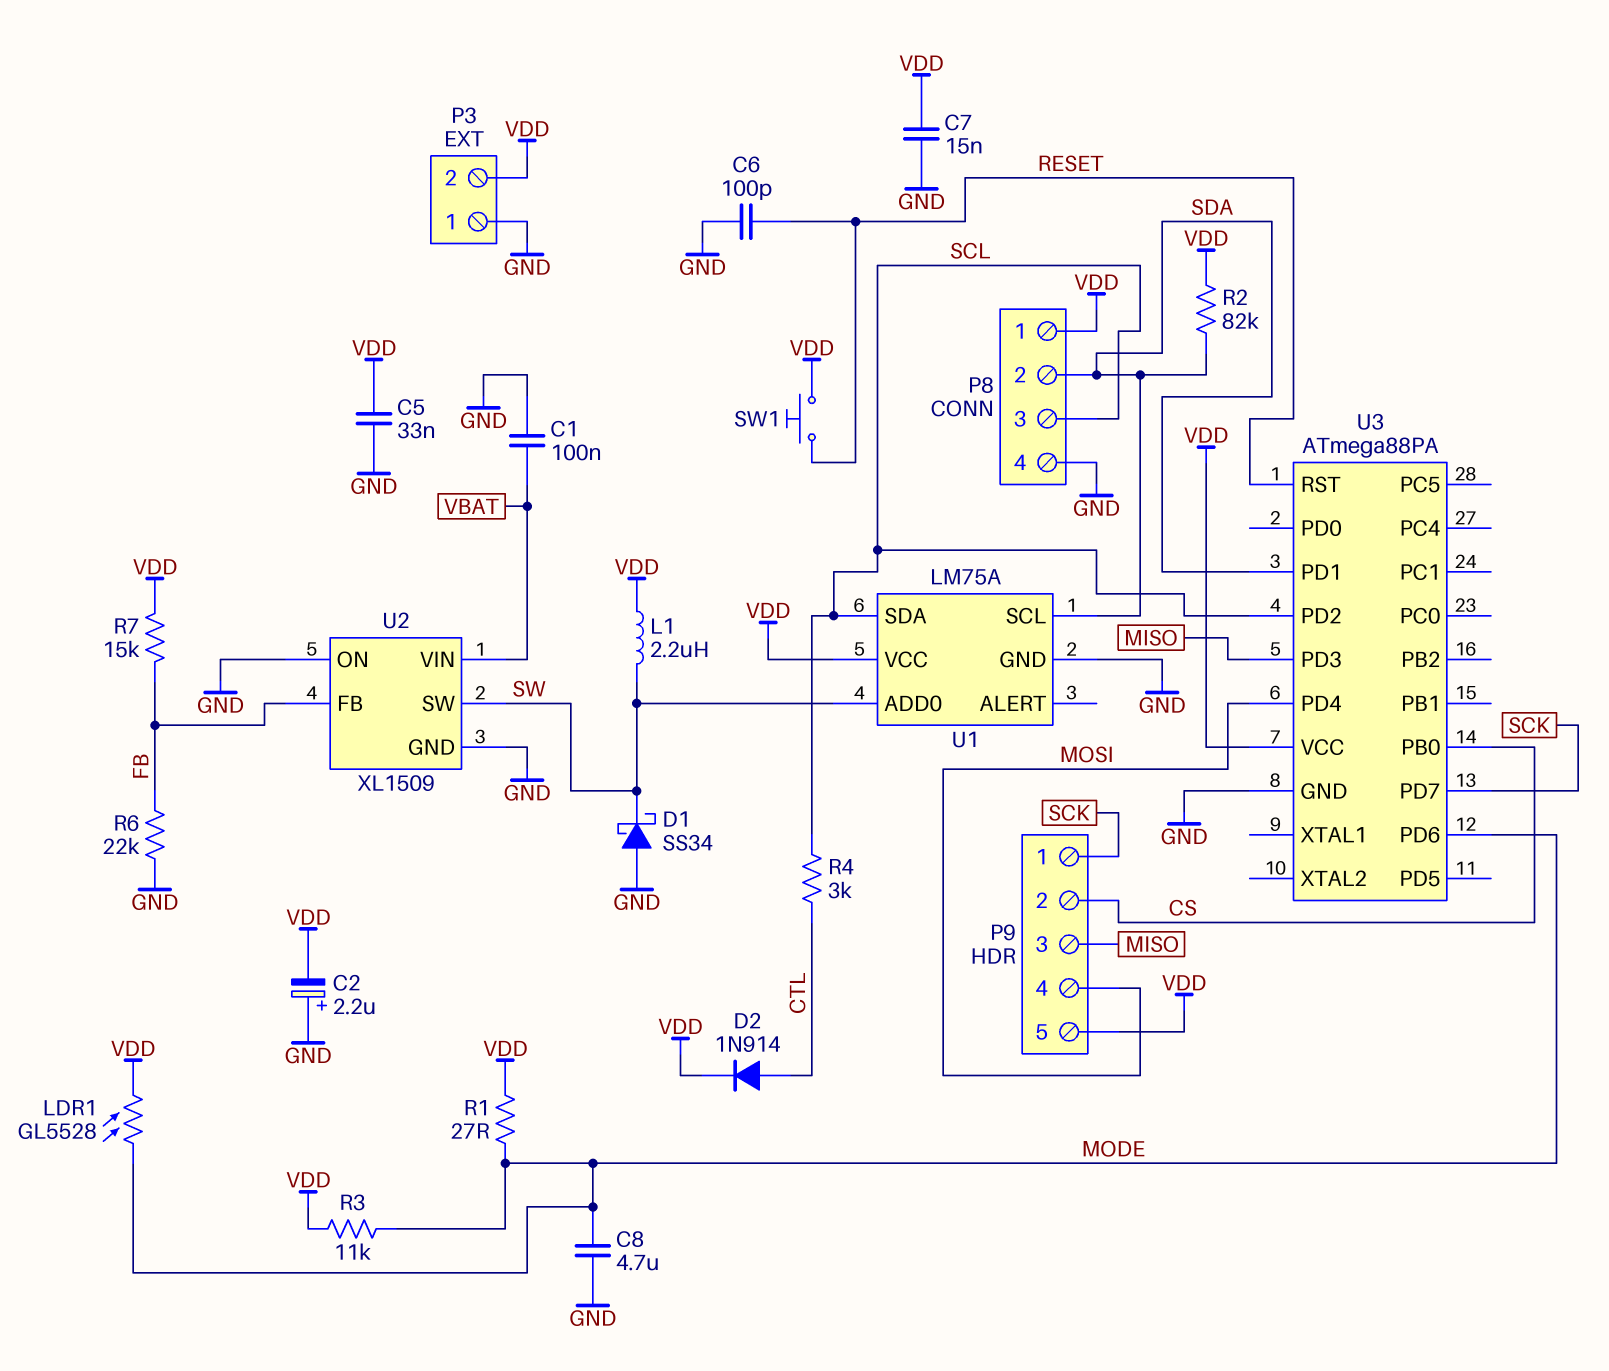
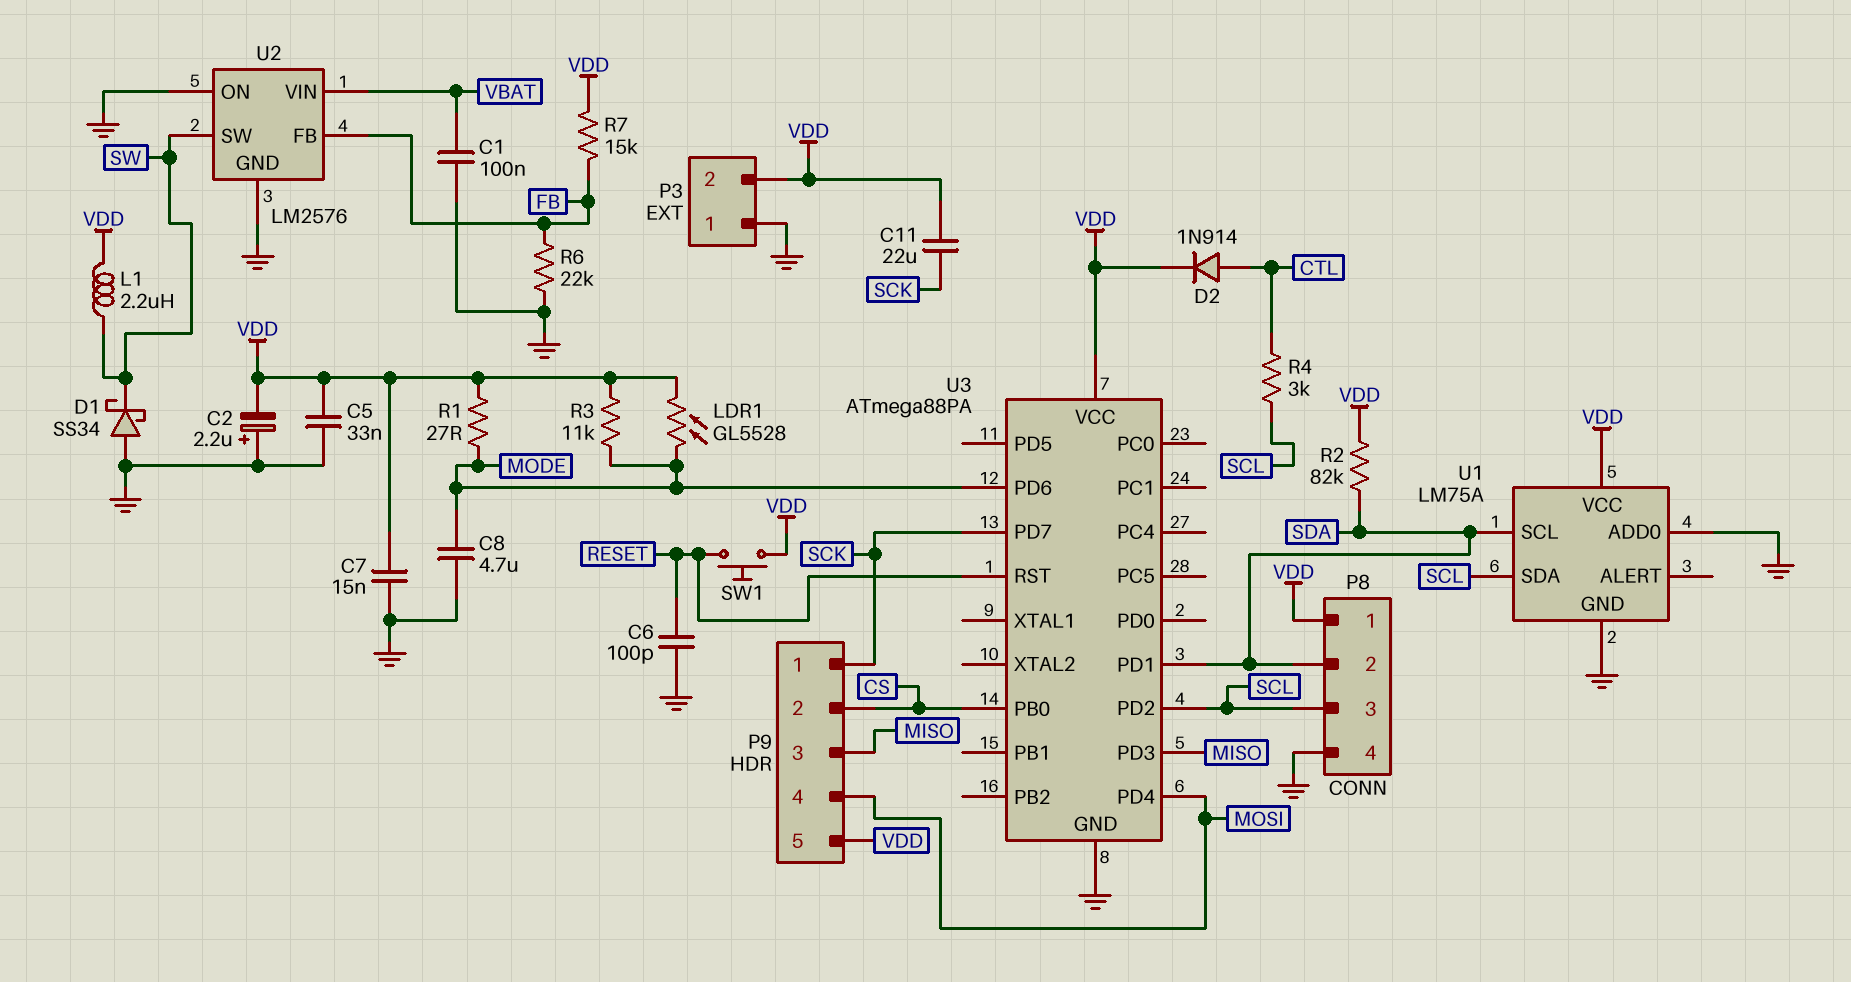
C11: none -> 22uF (SCK, VDD)
U1 pin ADD0: SW -> GND
U2: XL1509 -> LM2576

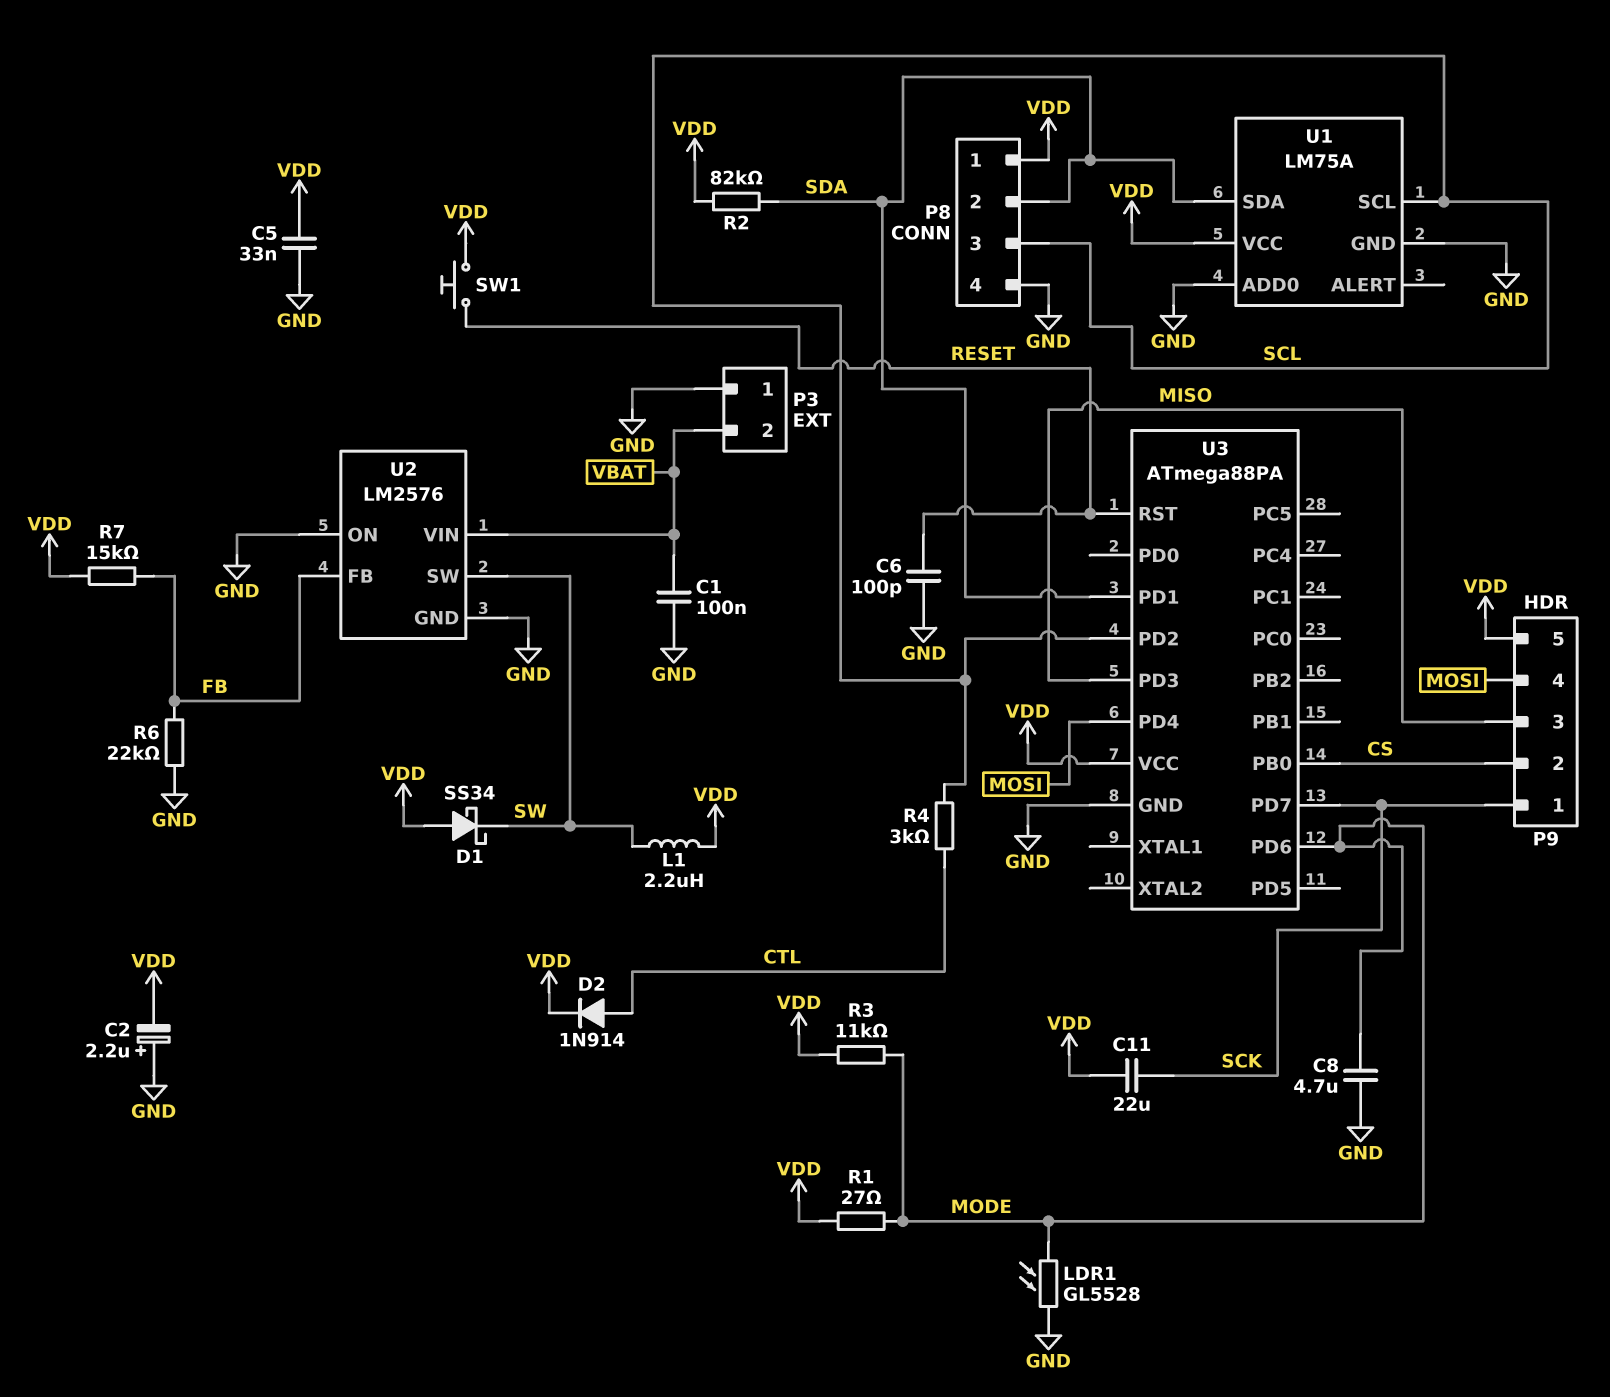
C7: 15nF (GND, VDD) -> none
D1: schottky SS34 (A GND, K SW) -> schottky SS34 (A VDD, K SW)
LDR1: GL5528 (MODE, VDD) -> GL5528 (GND, MODE)
P3 pin 2: VDD -> VBAT
U1 pin SCL: SDA -> SCL
U1 pin SDA: SCL -> SDA

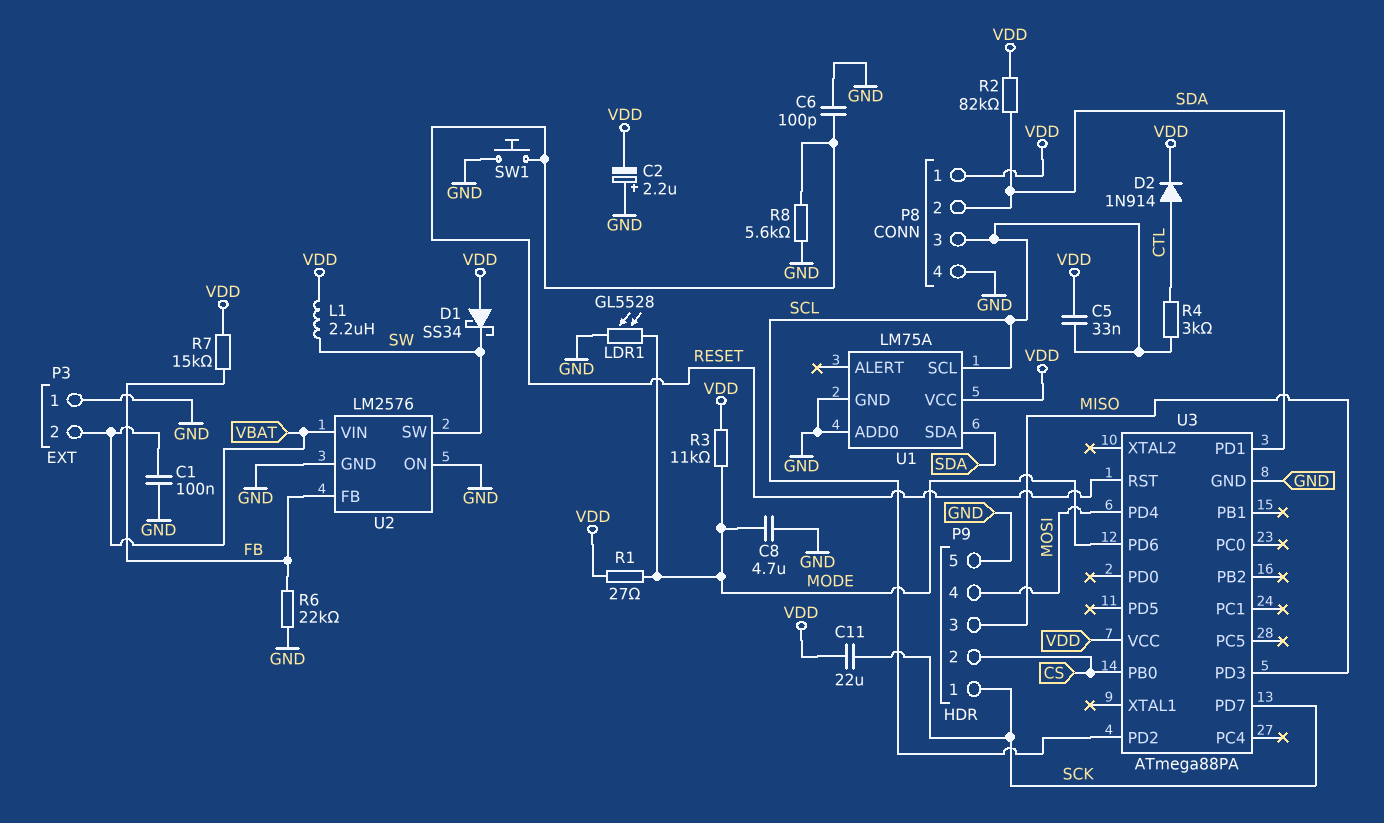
C5: 33nF (GND, VDD) -> 33nF (SCL, VDD)
P9 pin 5: VDD -> GND
R8: none -> 5.6k (GND, RESET)
SW1: button (RESET, VDD) -> button (GND, RESET)

